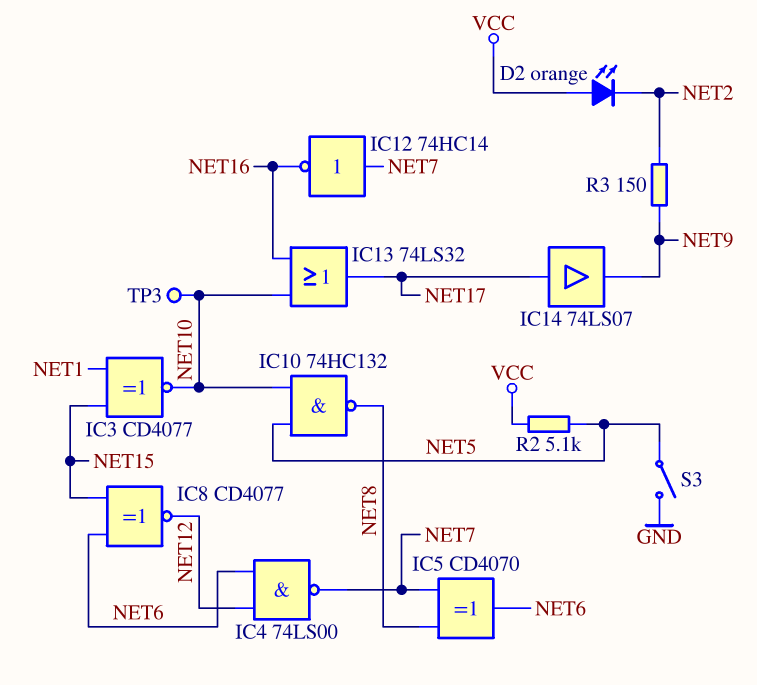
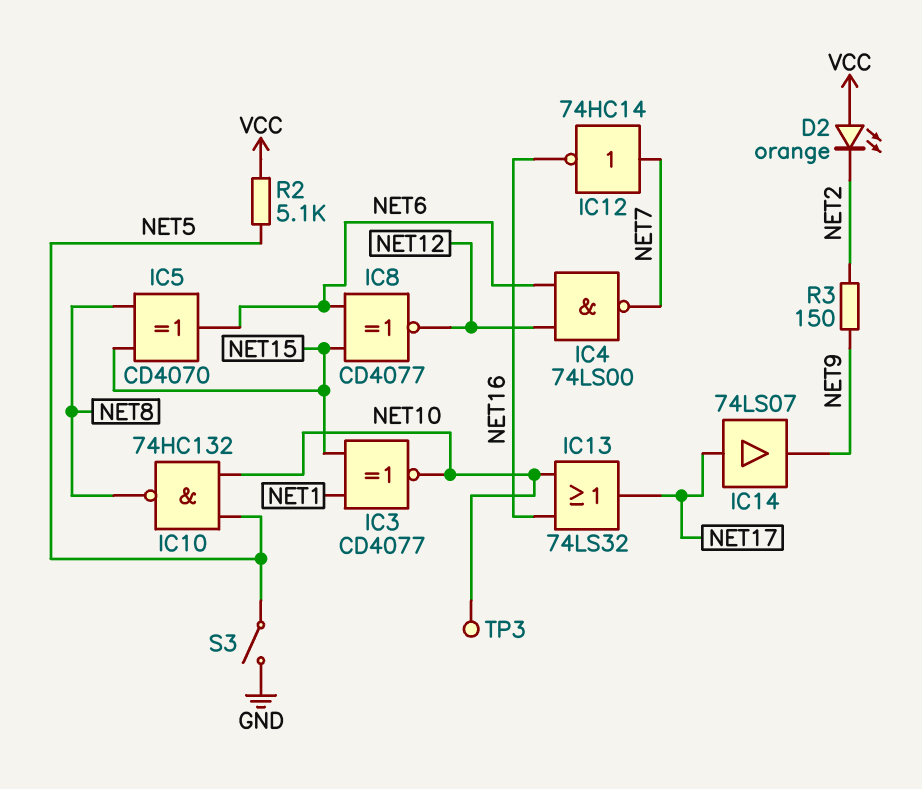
IC5: XOR CD4070 (in NET7, in NET8, out NET6) -> XOR CD4070 (in NET8, in NET15, out NET6)

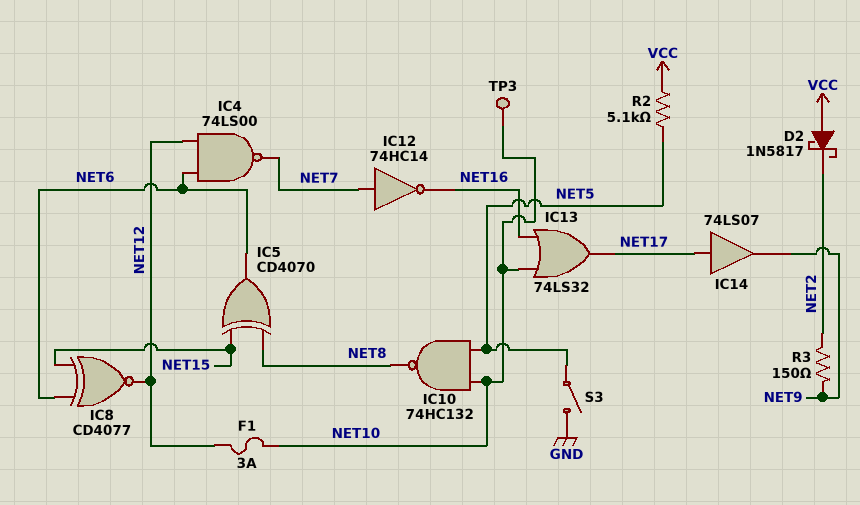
D2: LED orange (A VCC, K NET2) -> schottky 1N5817 (A VCC, K NET2)
F1: none -> 3A (NET10, NET12)
IC3: XNOR CD4077 (in NET1, in NET15, out NET10) -> none

